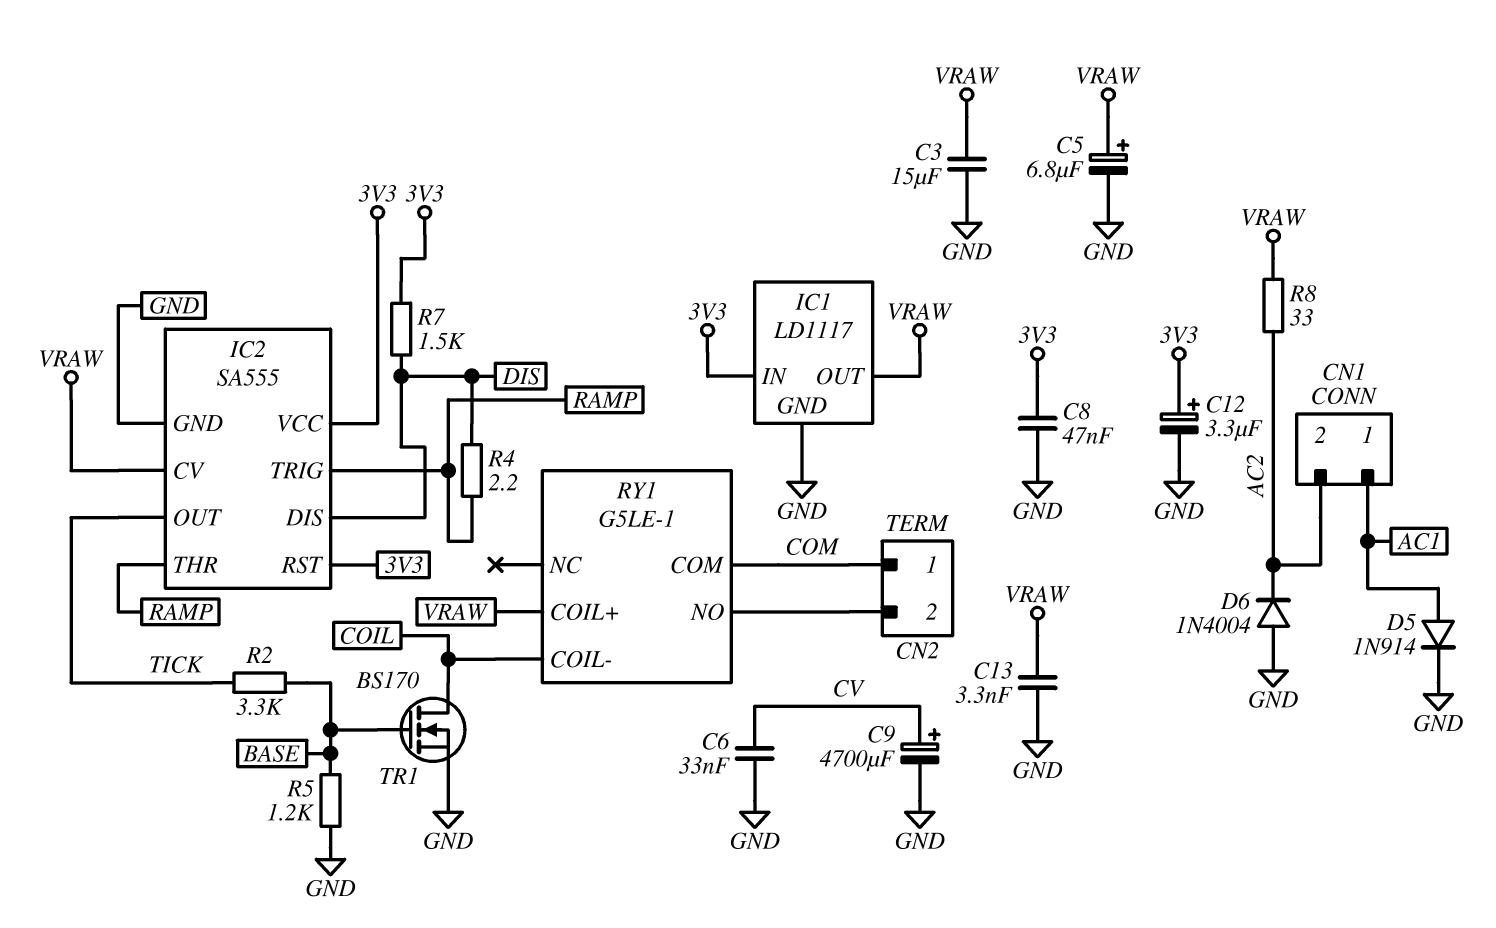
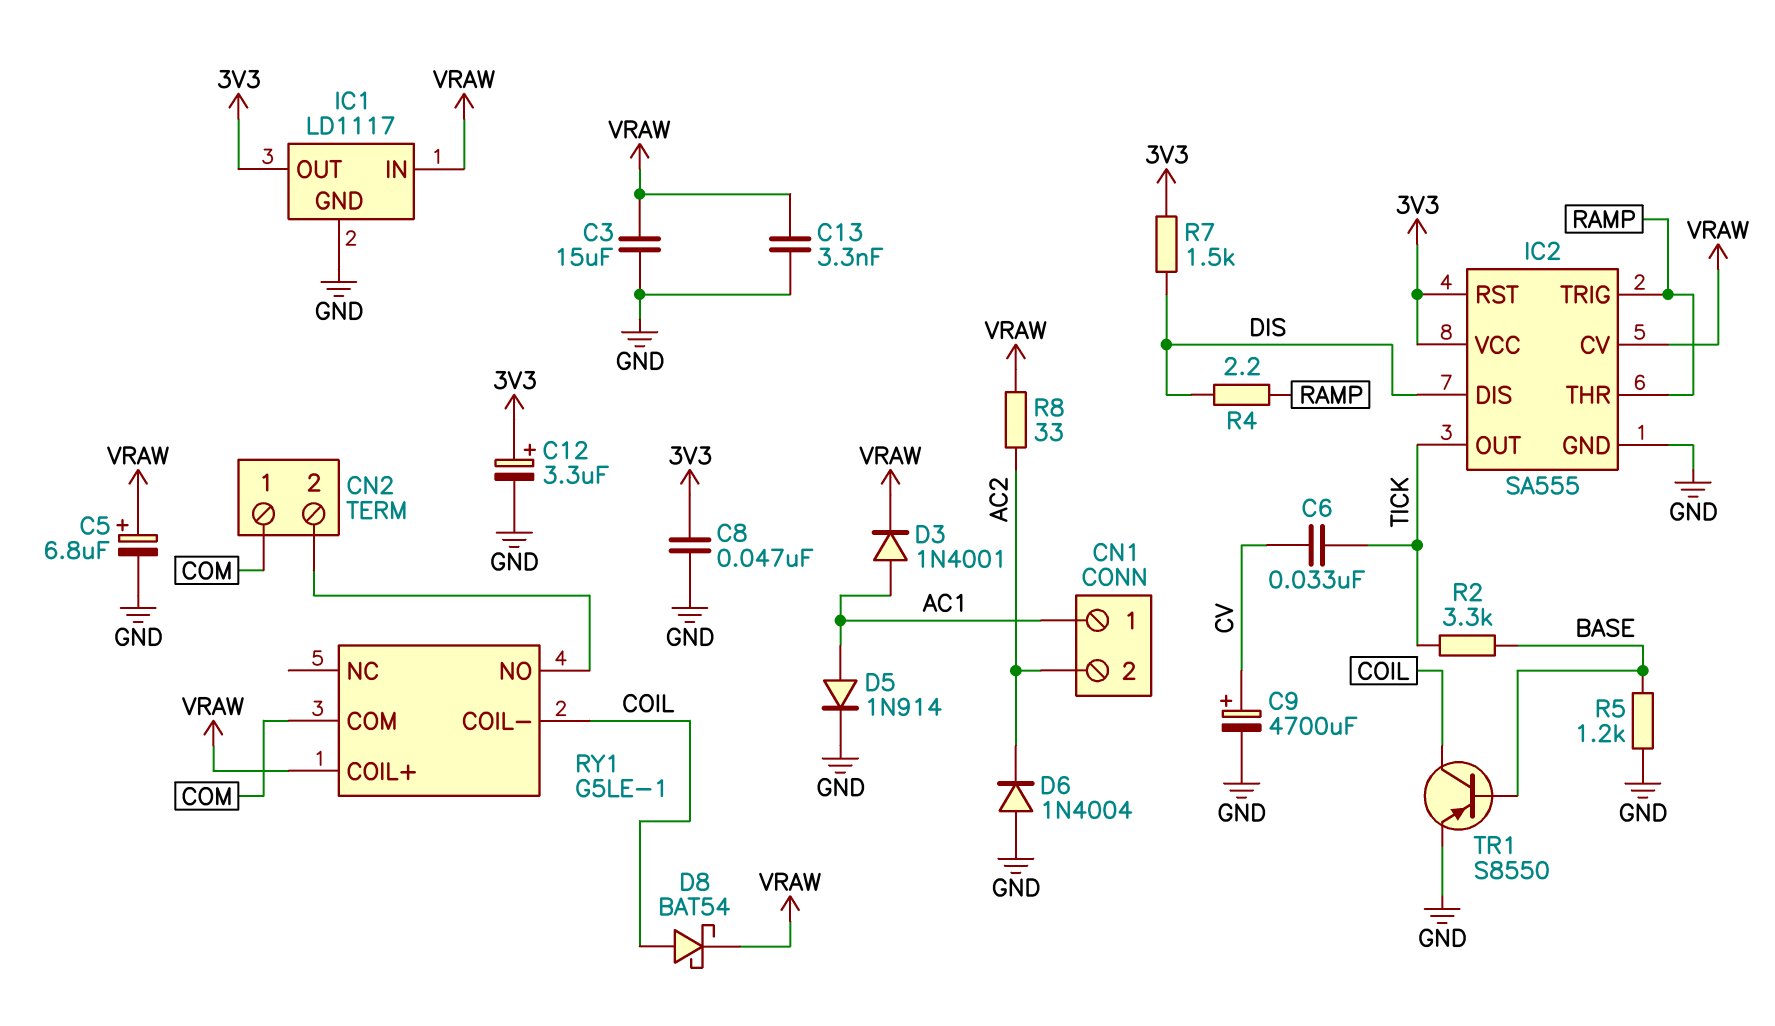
C6: 33nF (CV, GND) -> 33nF (CV, TICK)
D3: none -> diode 1N4001 (A AC1, K VRAW)
D8: none -> schottky BAT54 (A COIL, K VRAW)
IC1 pin IN: 3V3 -> VRAW
IC1 pin OUT: VRAW -> 3V3
TR1: NMOS BS170 (G BASE, D COIL, S GND) -> PNP S8550 (B BASE, C COIL, E GND)

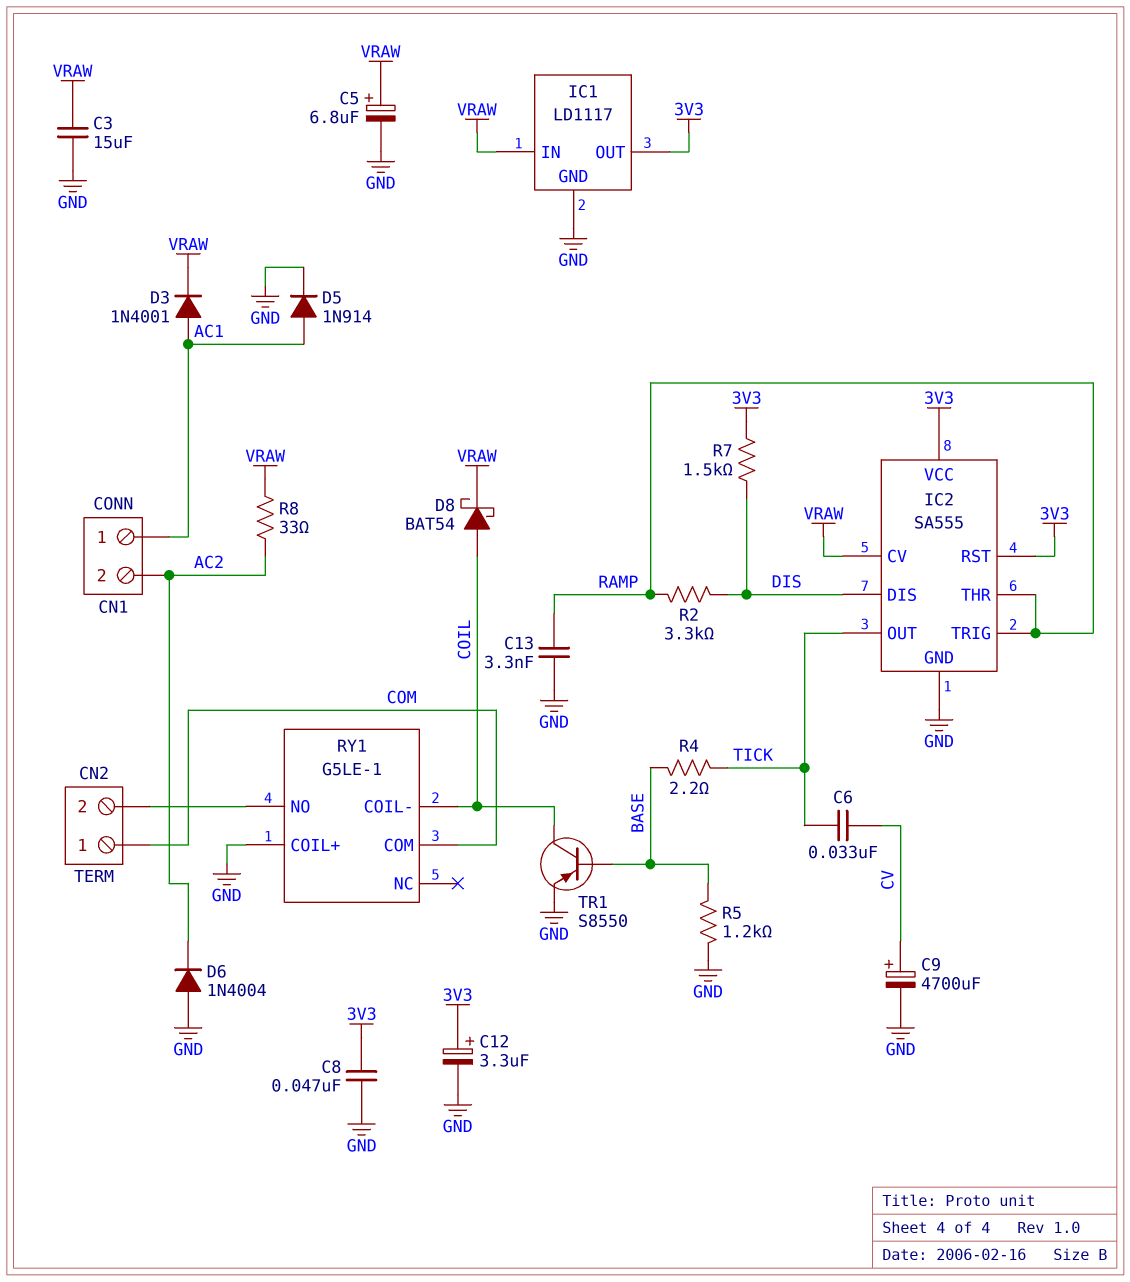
C13: 3.3nF (GND, VRAW) -> 3.3nF (GND, RAMP)
R2: 3.3k (BASE, TICK) -> 3.3k (DIS, RAMP)
R4: 2.2 (DIS, RAMP) -> 2.2 (BASE, TICK)
RY1 pin COIL+: VRAW -> GND

